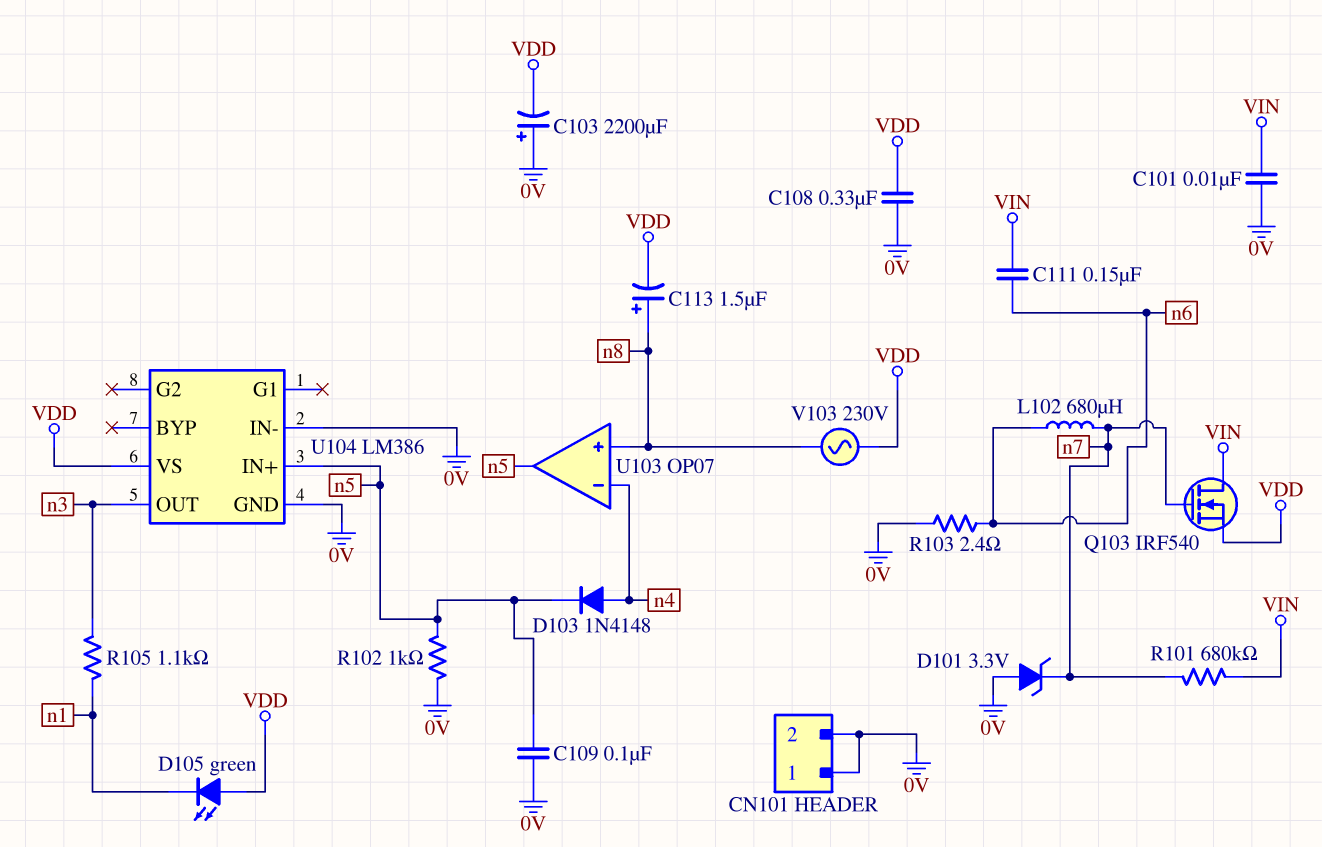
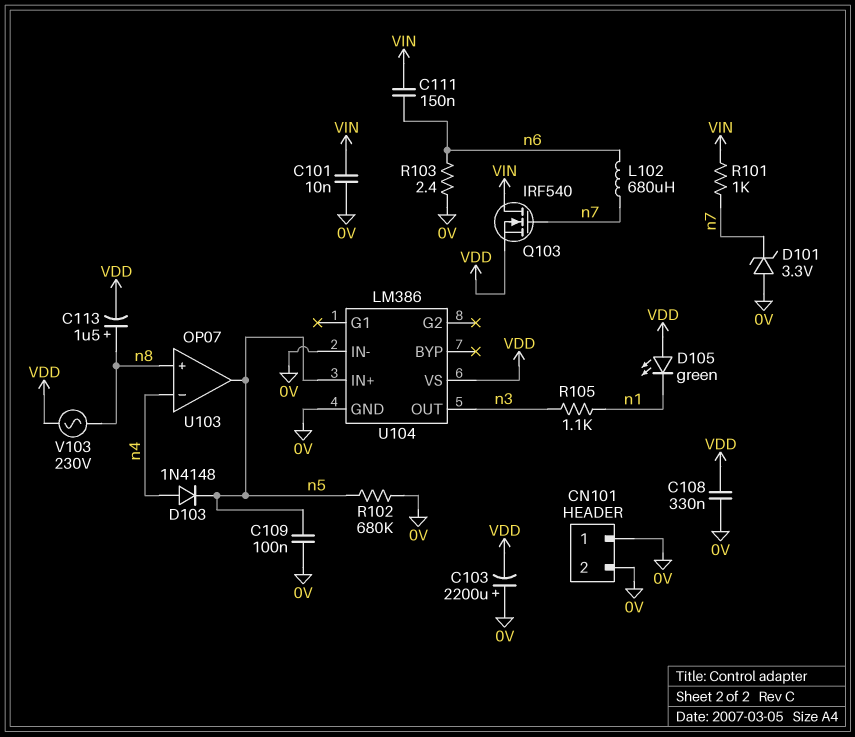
R101: 680k (VIN, n7) -> 1k (VIN, n7)
R102: 1k (0V, n5) -> 680k (0V, n5)

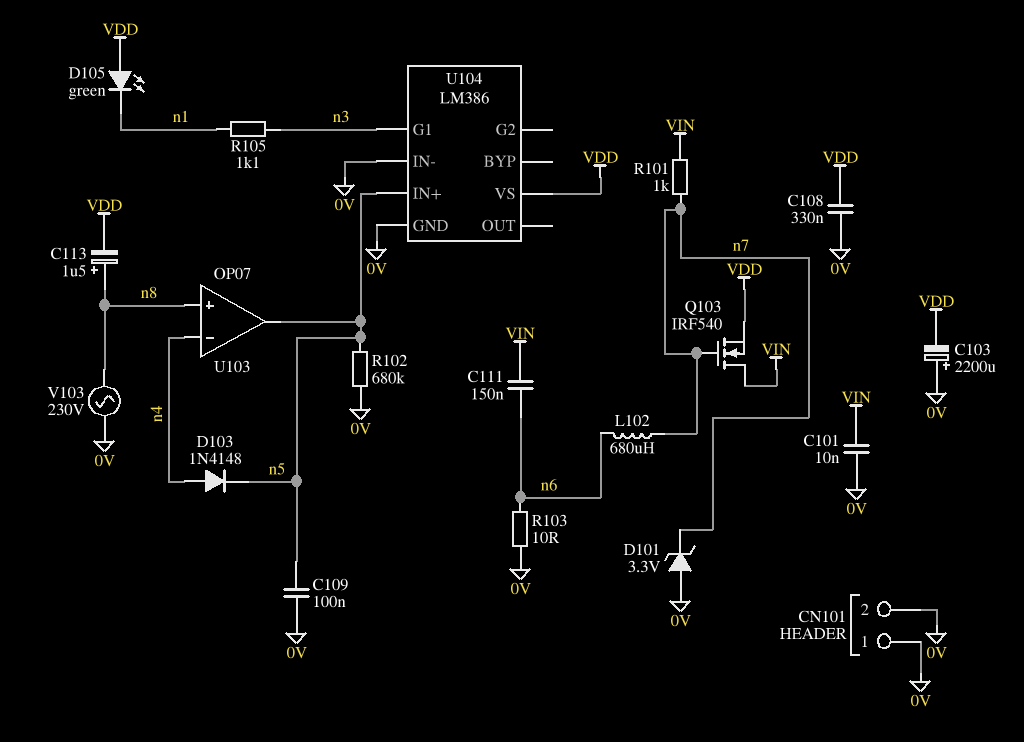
R103: 2.4 (0V, n6) -> 10 (0V, n6)
U104 pin G1: none -> n3
U104 pin OUT: n3 -> none
V103: AC 230V (VDD, n8) -> AC 230V (0V, n8)

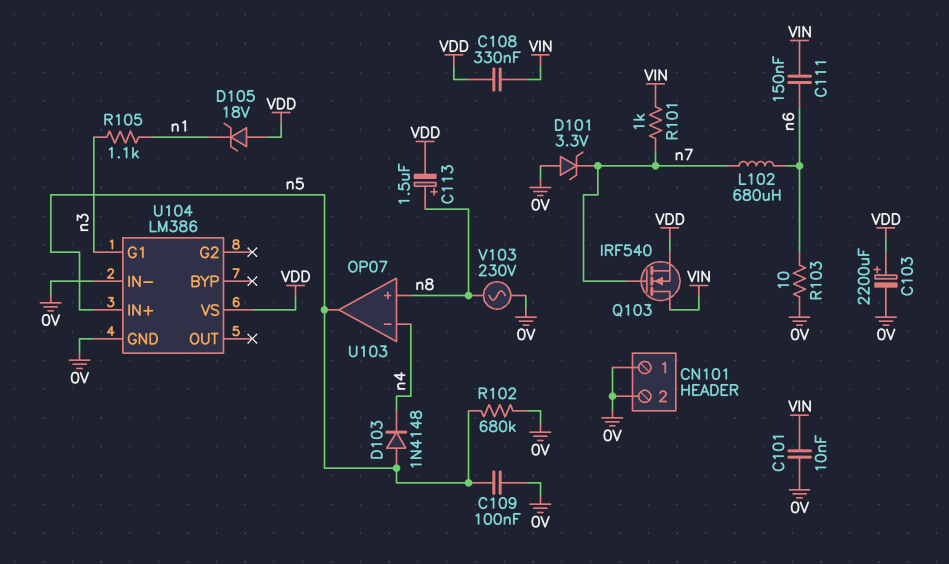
C103: 2200uF (plus 0V, minus VDD) -> 2200uF (plus VDD, minus 0V)
C108: 330nF (0V, VDD) -> 330nF (VDD, VIN)
D103: diode 1N4148 (A n4, K n5) -> diode 1N4148 (A n5, K n4)
D105: LED green (A VDD, K n1) -> zener 18V (A VDD, K n1)

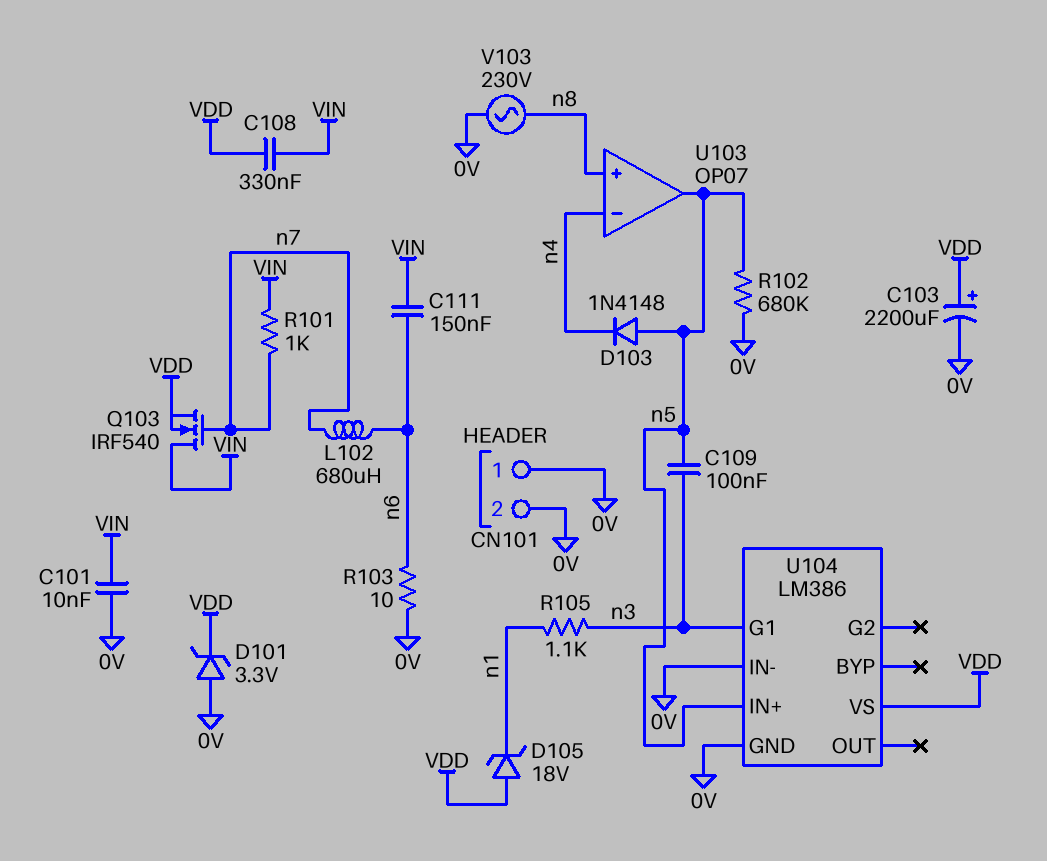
C109: 100nF (0V, n5) -> 100nF (n3, n5)
C113: 1.5uF (plus n8, minus VDD) -> none
D101: zener 3.3V (A 0V, K n7) -> zener 3.3V (A 0V, K VDD)

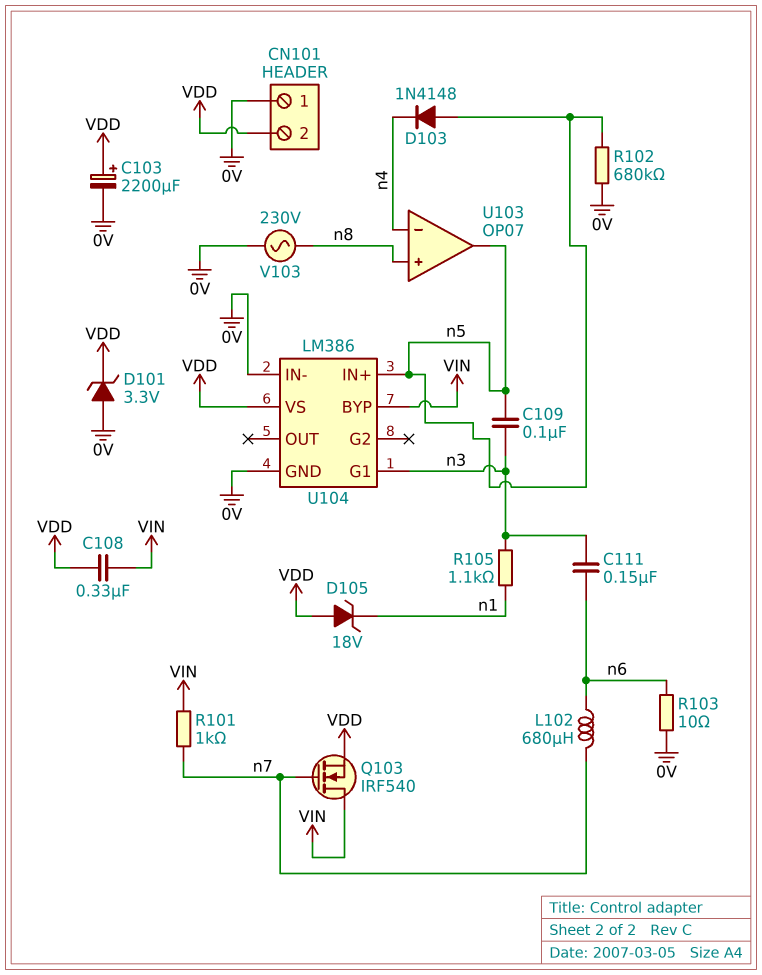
C101: 10nF (0V, VIN) -> none
C111: 150nF (VIN, n6) -> 150nF (n3, n6)
CN101 pin 2: 0V -> VDD
U104 pin BYP: none -> VIN

